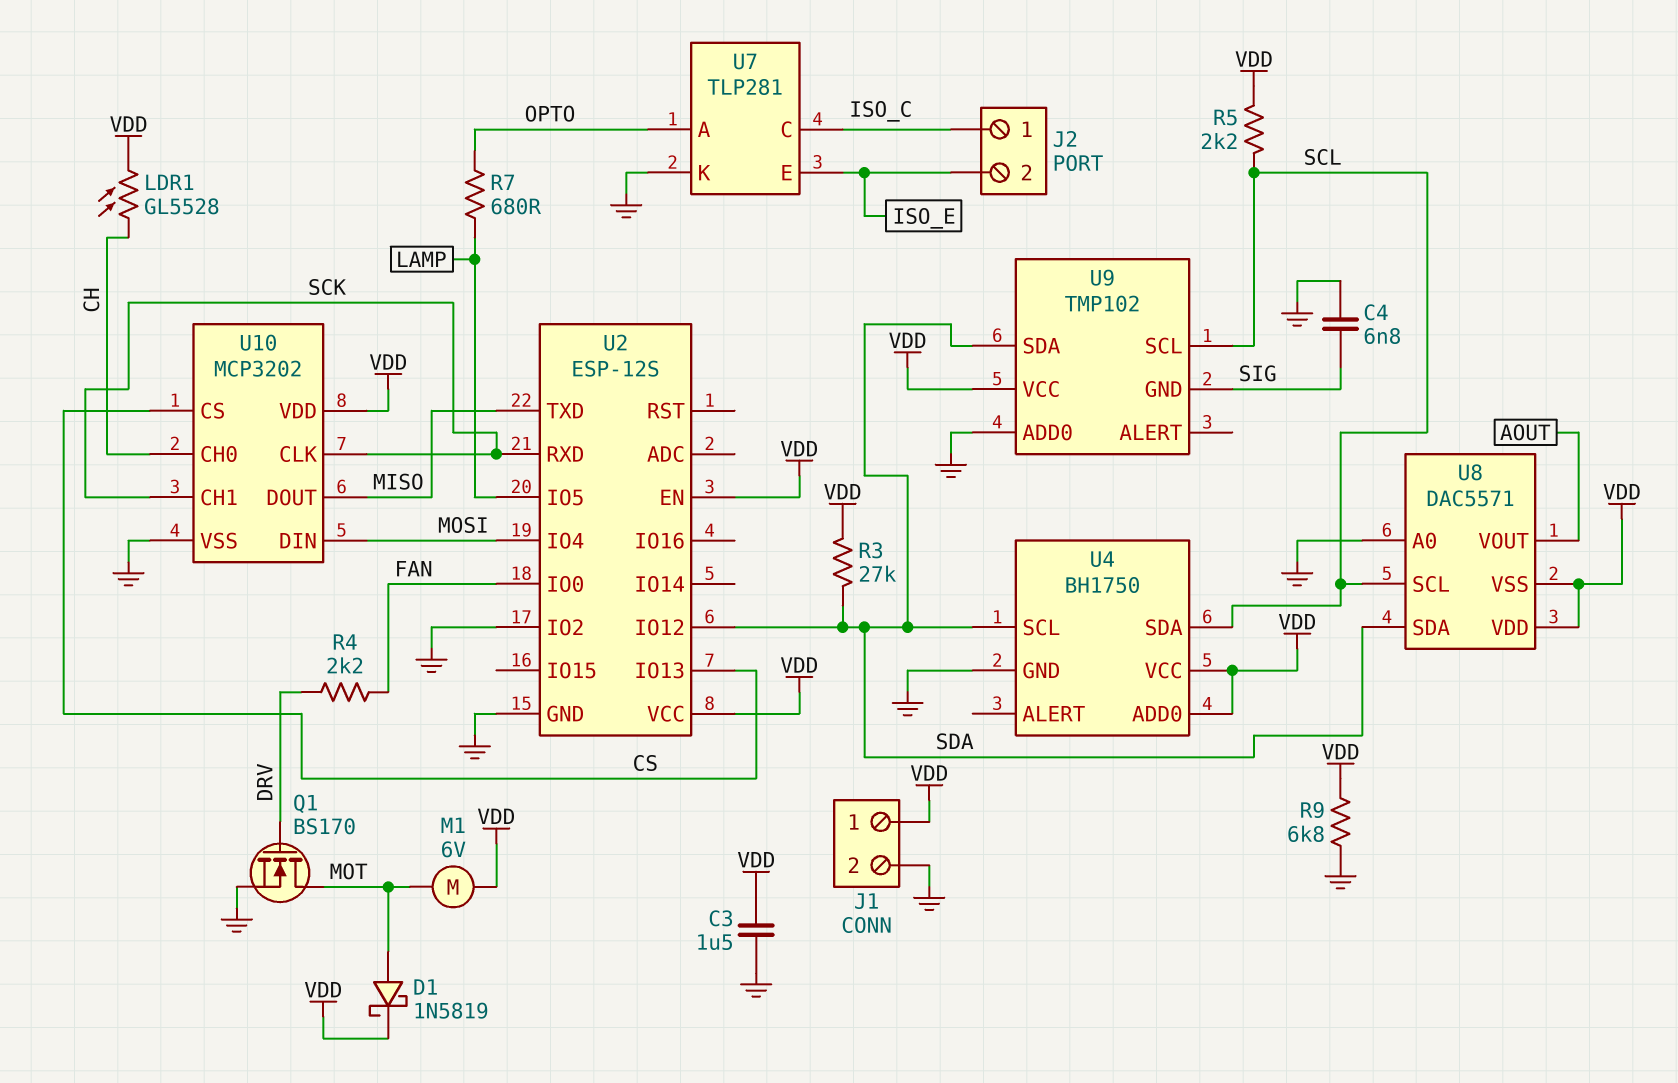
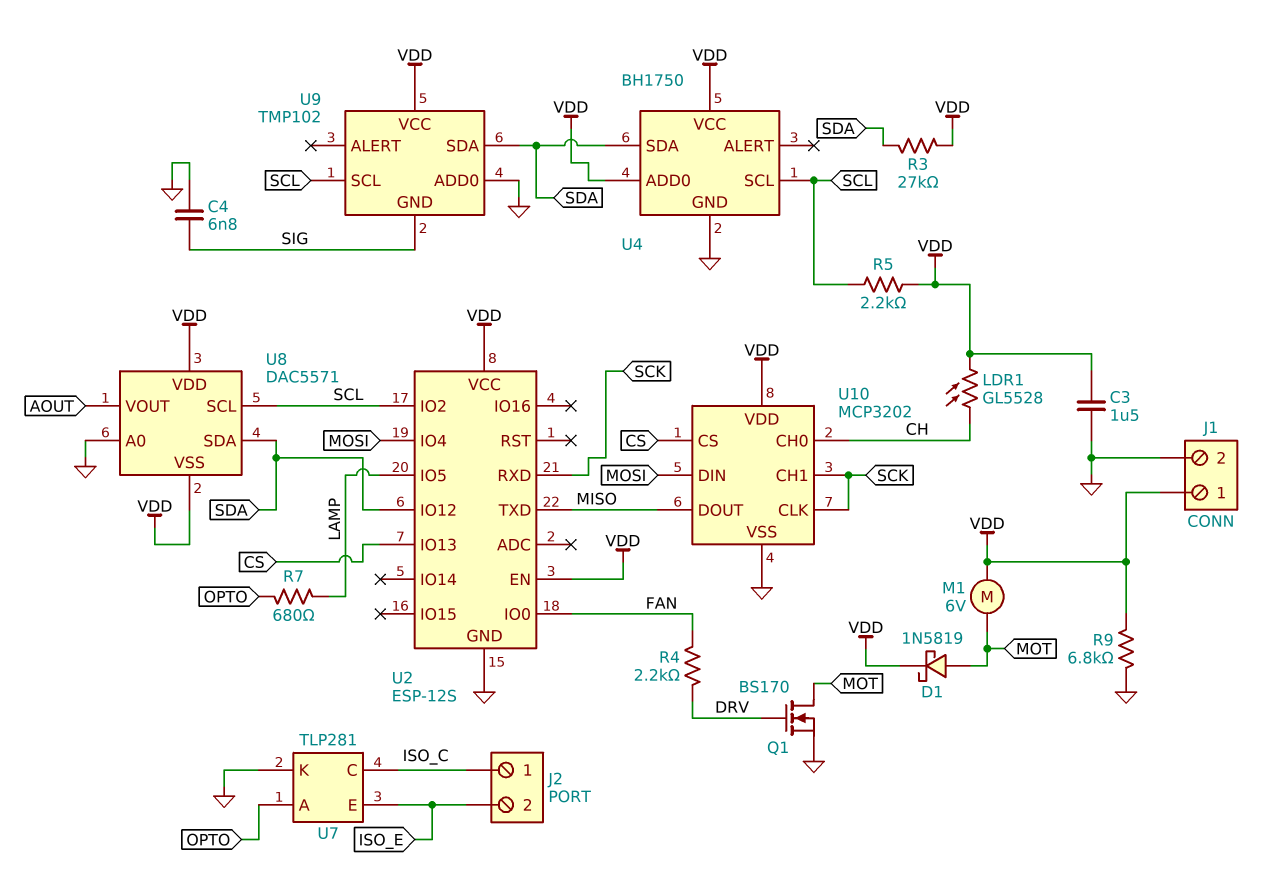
U2 pin IO2: GND -> SCL
U4 pin SCL: SDA -> SCL
U4 pin SDA: SCL -> SDA

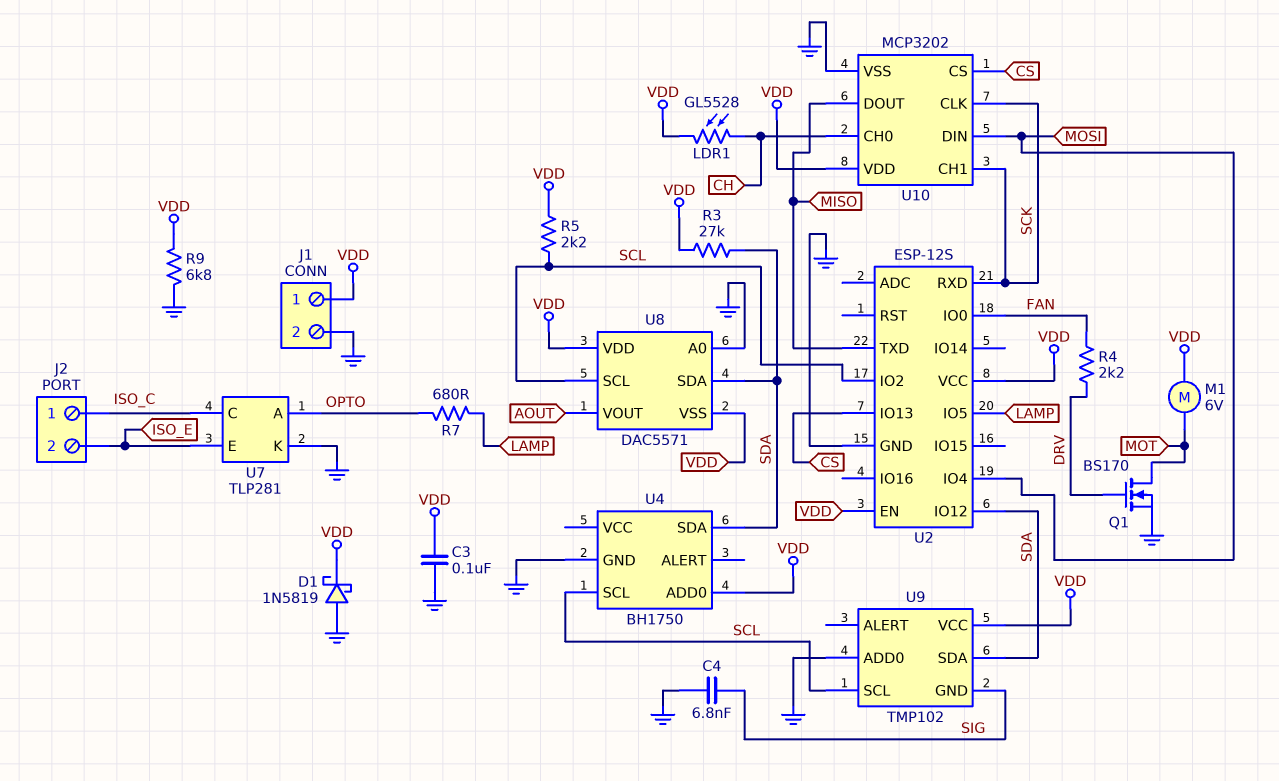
C3: 1.5uF (GND, VDD) -> 100nF (GND, VDD)
D1: schottky 1N5819 (A MOT, K VDD) -> schottky 1N5819 (A GND, K VDD)
U4 pin VCC: VDD -> none

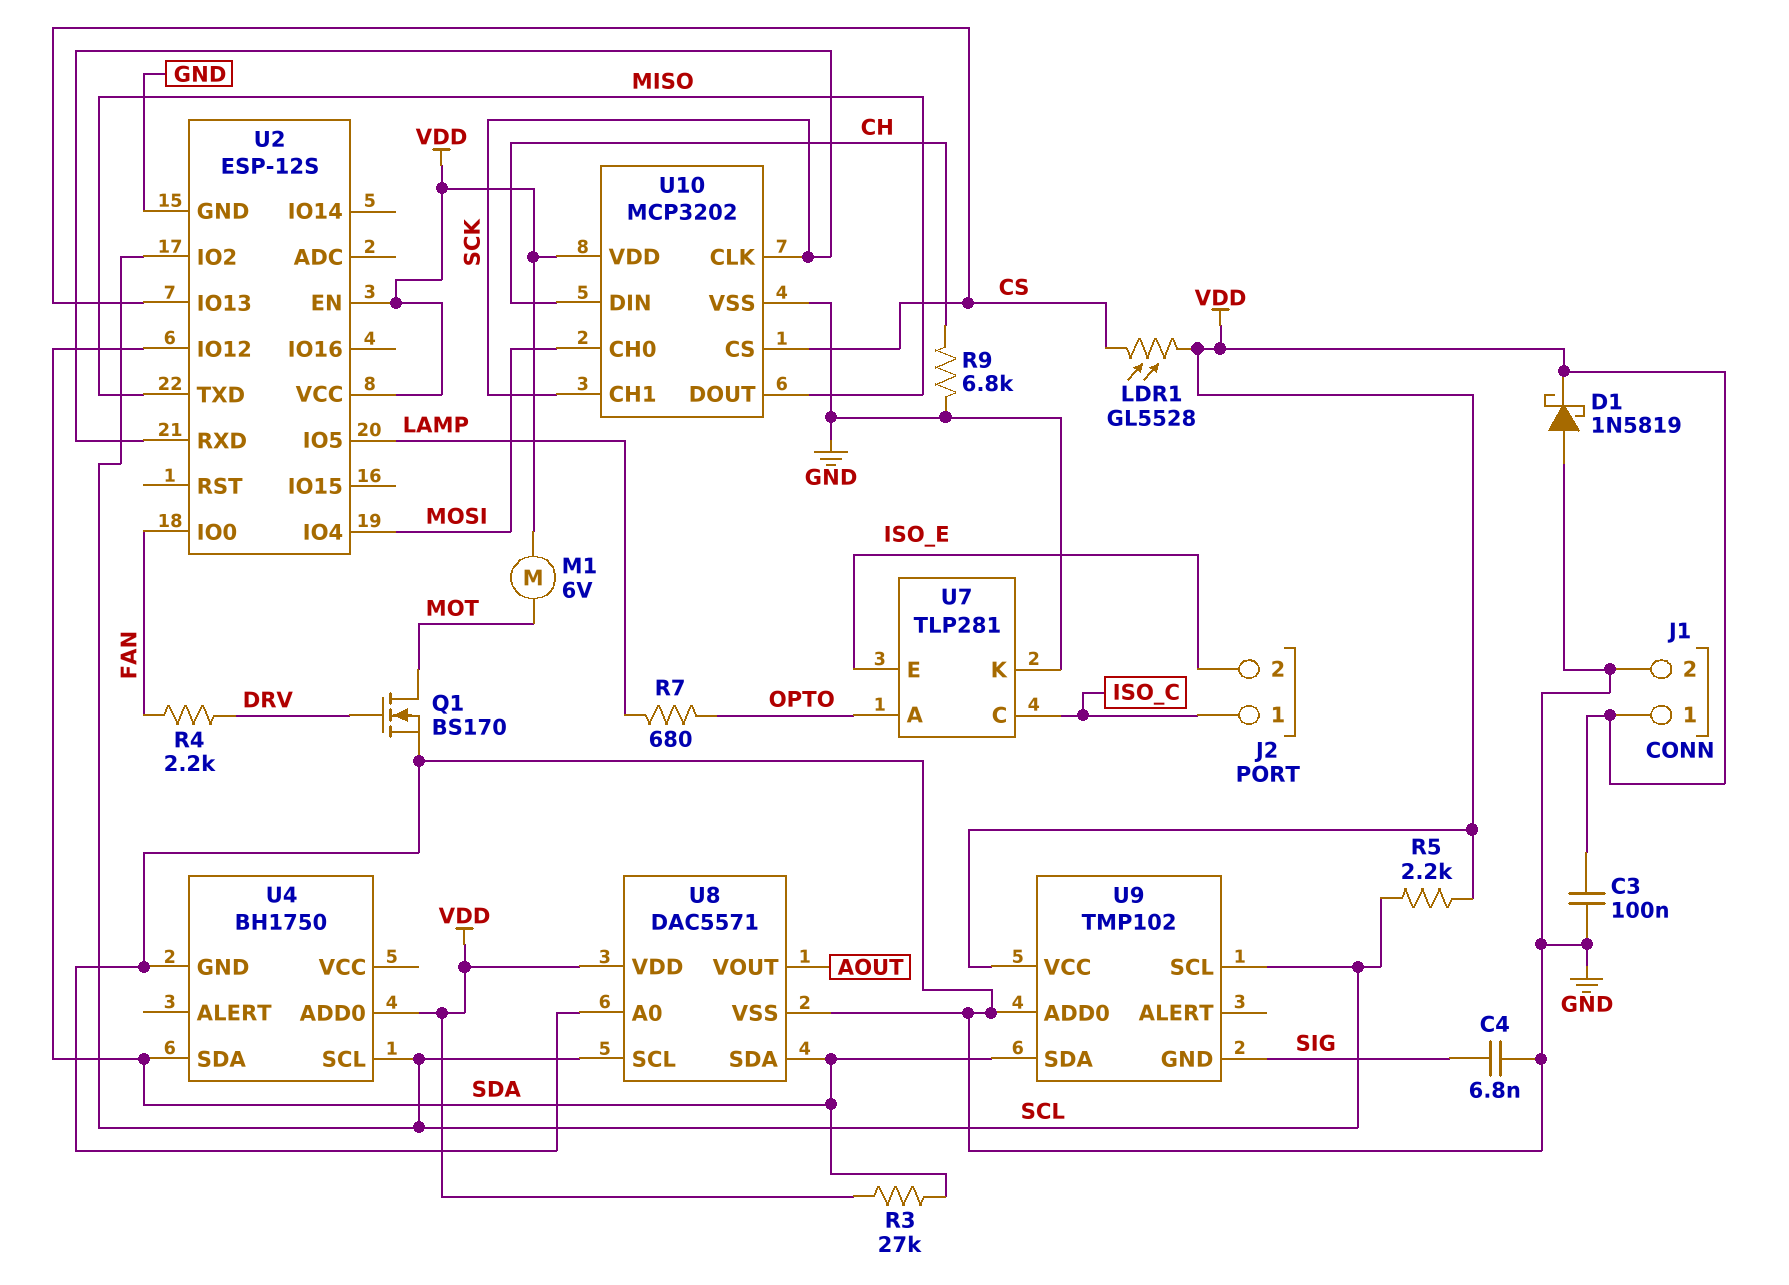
LDR1: GL5528 (CH, VDD) -> GL5528 (CS, VDD)
R9: 6.8k (GND, VDD) -> 6.8k (CH, GND)
U8 pin VSS: VDD -> GND
U10 pin CH0: CH -> MOSI
U10 pin DIN: MOSI -> CH

